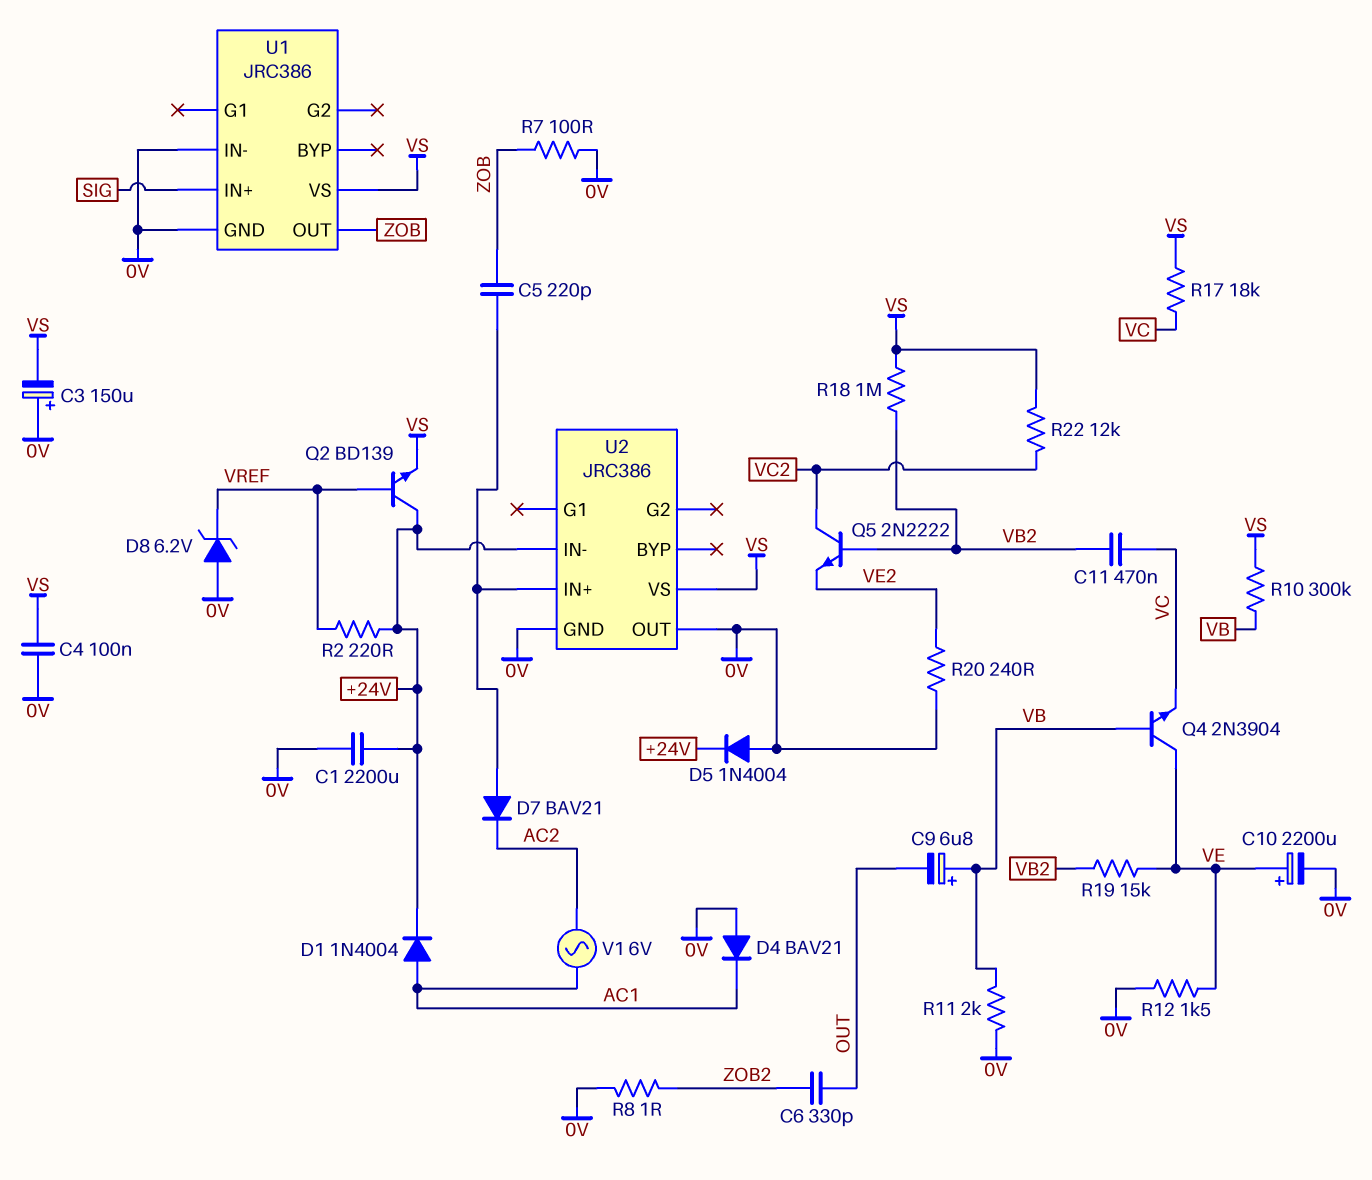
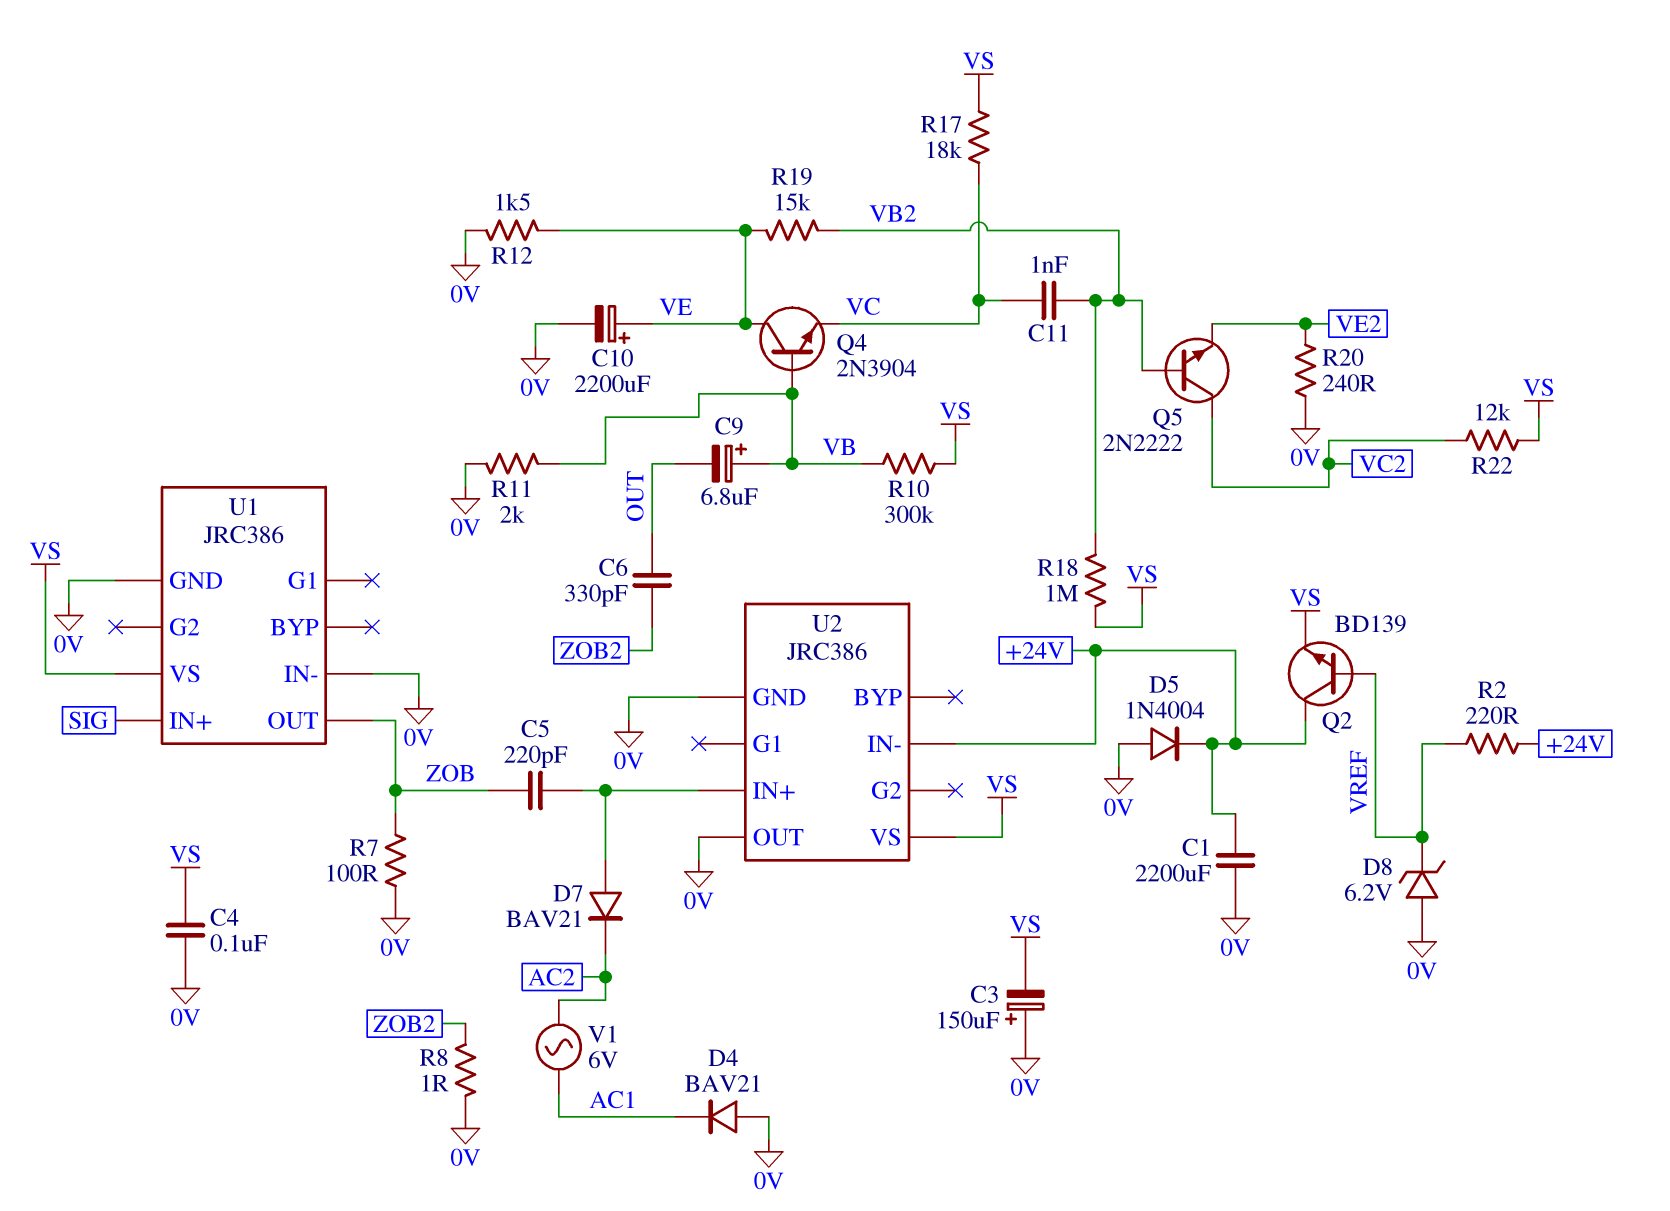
C11: 470nF (VB2, VC) -> 1nF (VB2, VC)
D1: diode 1N4004 (A AC1, K +24V) -> none

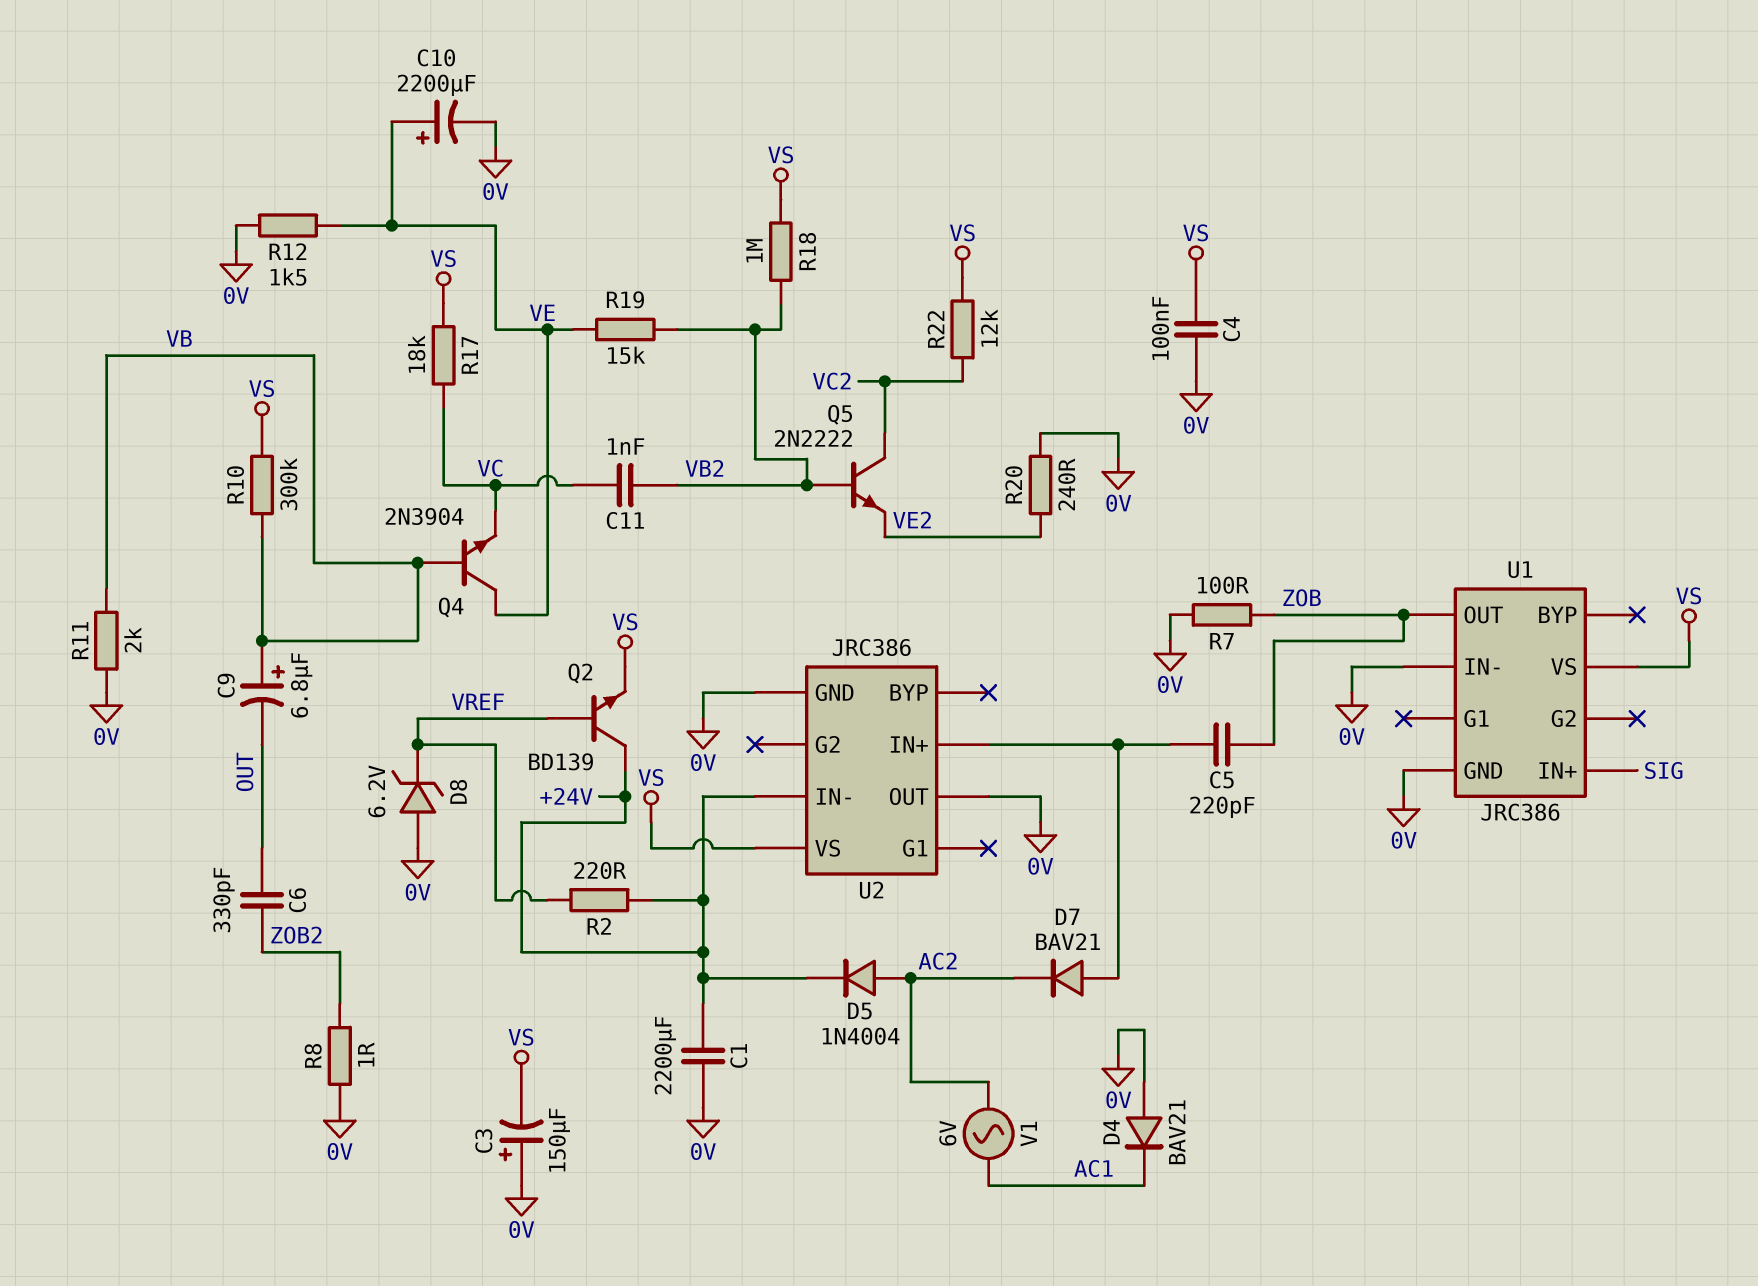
D5: diode 1N4004 (A 0V, K +24V) -> diode 1N4004 (A AC2, K +24V)

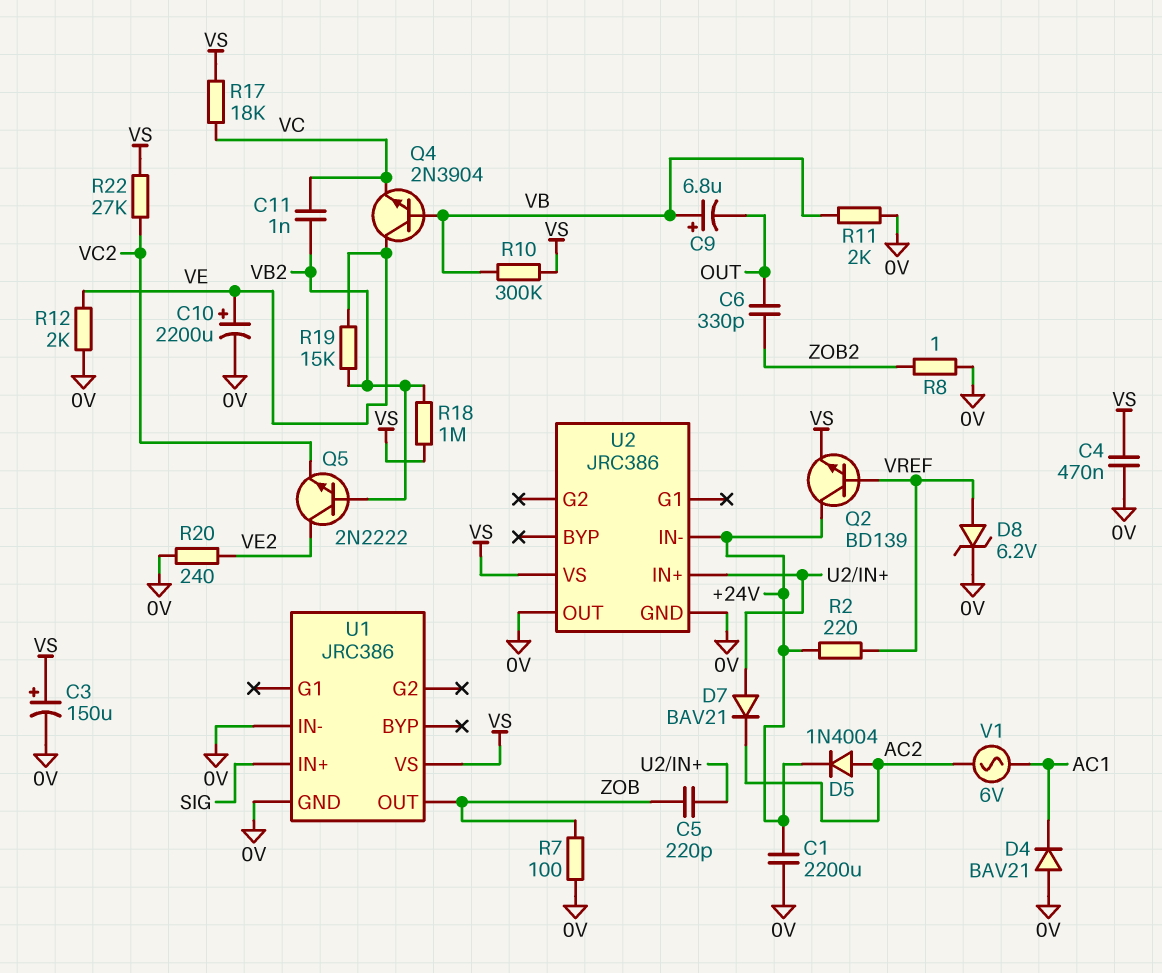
C3: 150uF (plus 0V, minus VS) -> 150uF (plus VS, minus 0V)
C4: 100nF (0V, VS) -> 470nF (0V, VS)
D8: zener 6.2V (A 0V, K VREF) -> zener 6.2V (A VREF, K 0V)
Q5: NPN 2N2222 (B VB2, C VC2, E VE2) -> NPN 2N2222 (B VB2, C VE2, E VC2)
R12: 1.5k (0V, VE) -> 2k (0V, VE)
R22: 12k (VC2, VS) -> 27k (VC2, VS)

